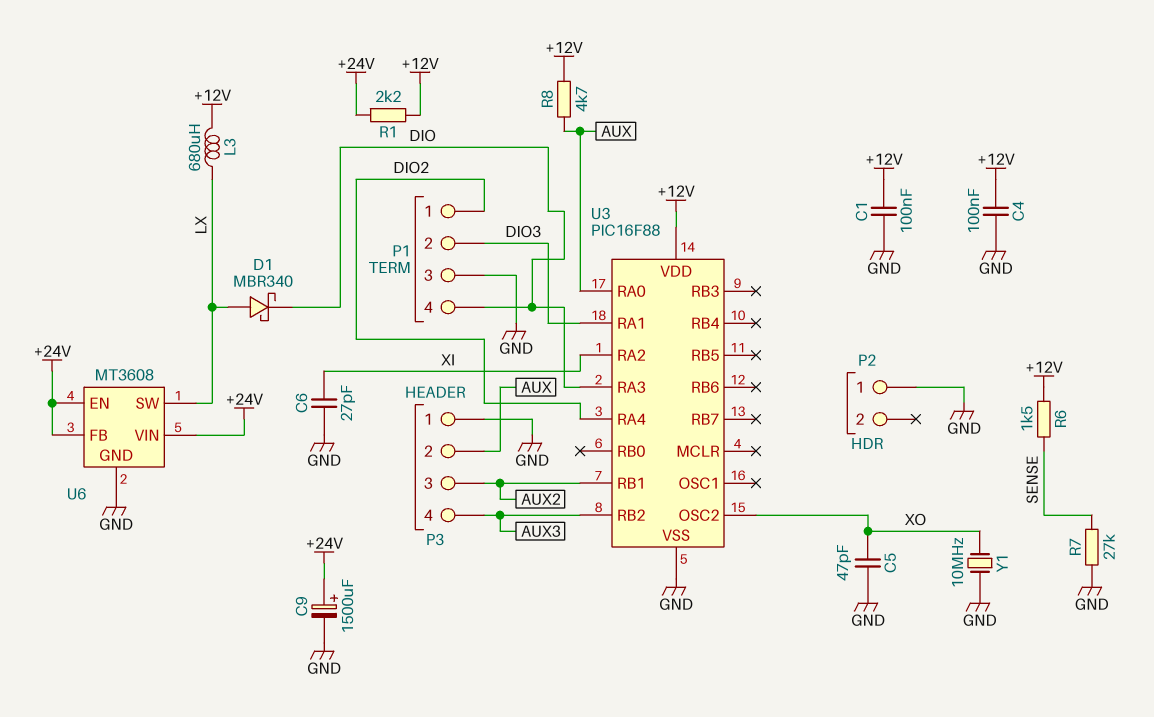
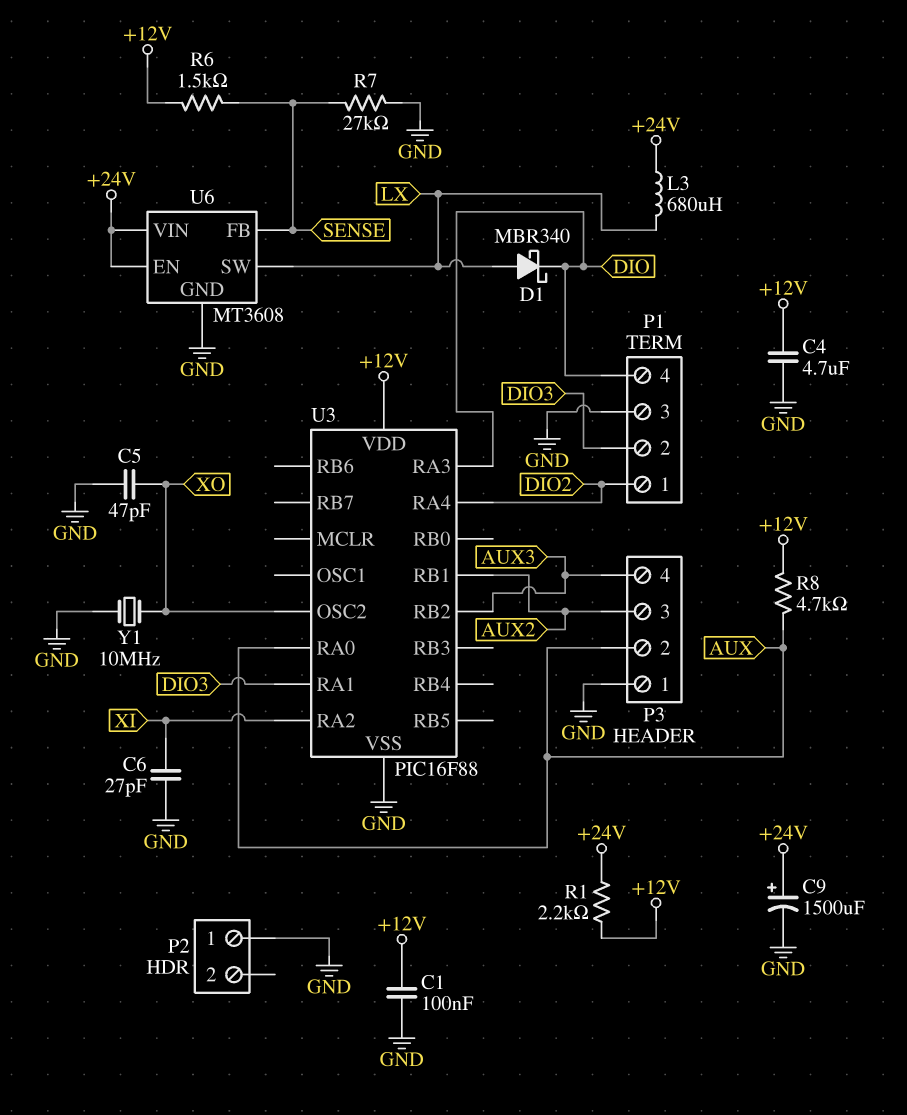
C4: 100nF (+12V, GND) -> 4.7uF (+12V, GND)
L3: 680uH (+12V, LX) -> 680uH (+24V, LX)
U6 pin FB: +24V -> SENSE

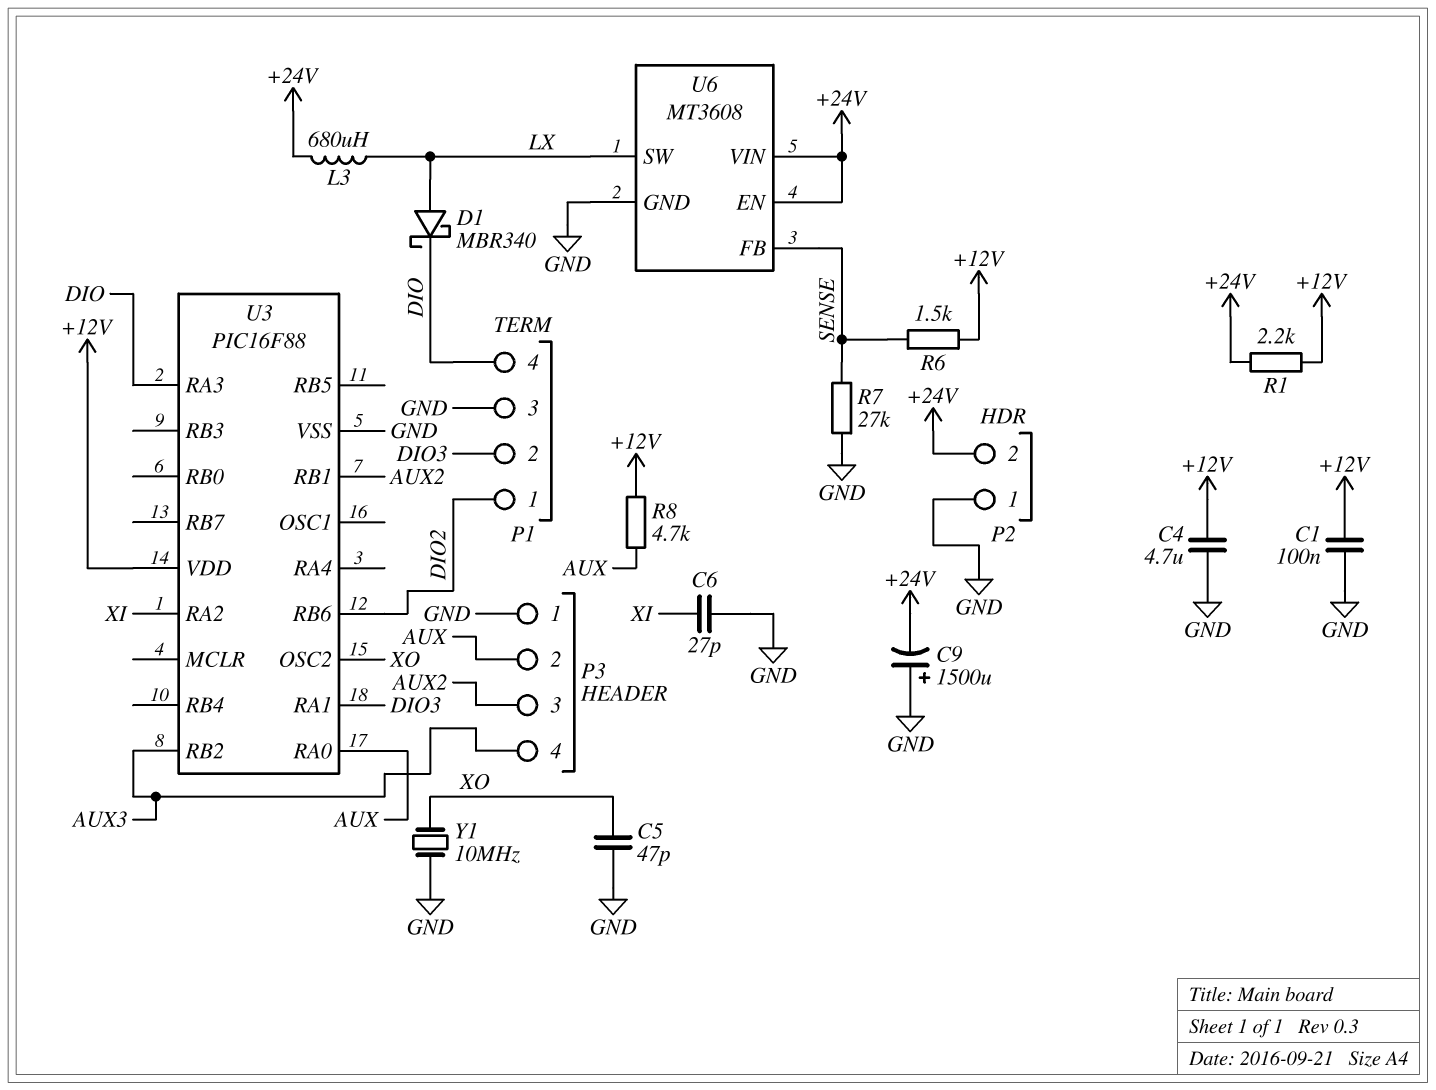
C9: 1500uF (plus +24V, minus GND) -> 1500uF (plus GND, minus +24V)
P2 pin 2: none -> +24V
U3 pin RA4: DIO2 -> none
U3 pin RB6: none -> DIO2

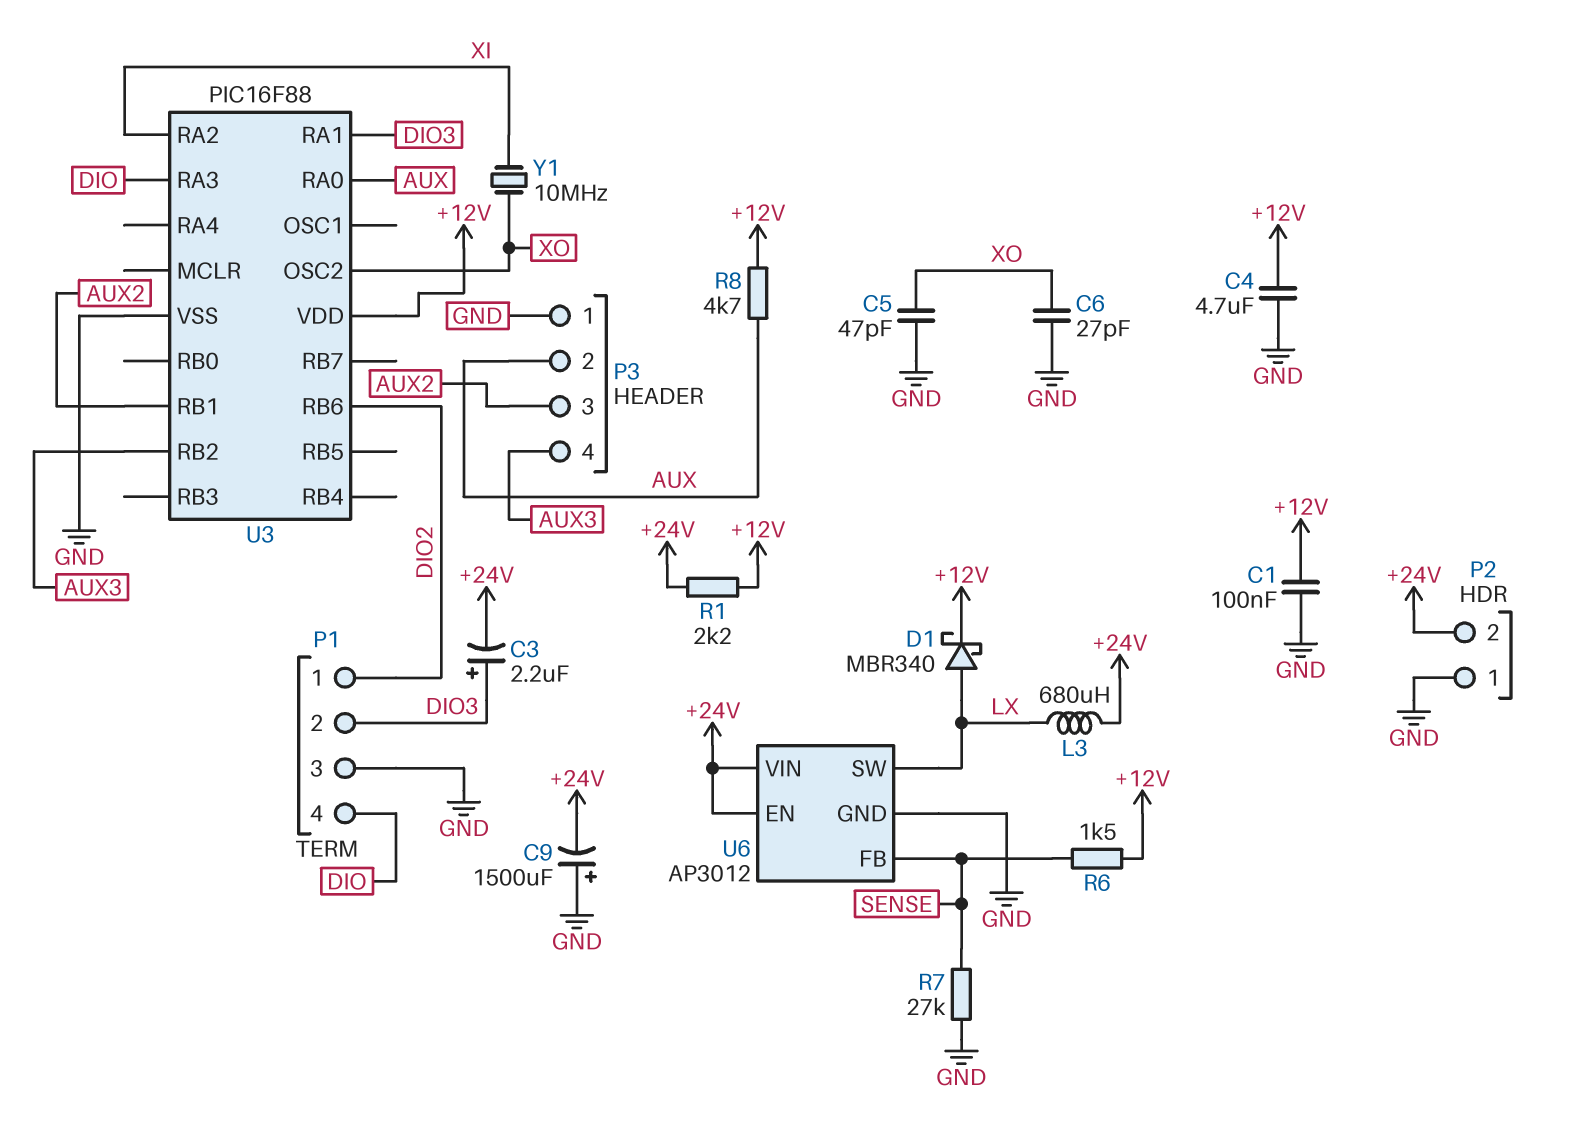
C3: none -> 2.2uF (plus DIO3, minus +24V)
C6: 27pF (GND, XI) -> 27pF (GND, XO)
D1: schottky MBR340 (A LX, K DIO) -> schottky MBR340 (A LX, K +12V)
U6: MT3608 -> AP3012
Y1: 10MHz (GND, XO) -> 10MHz (XI, XO)

